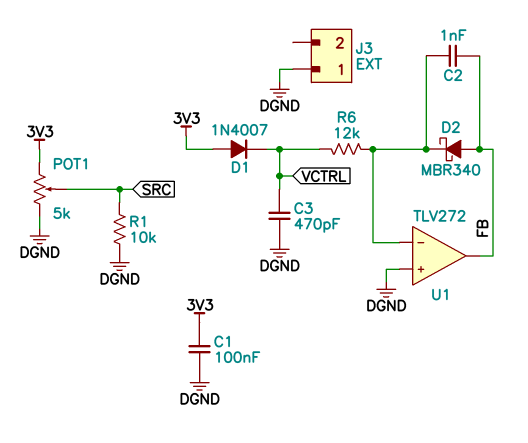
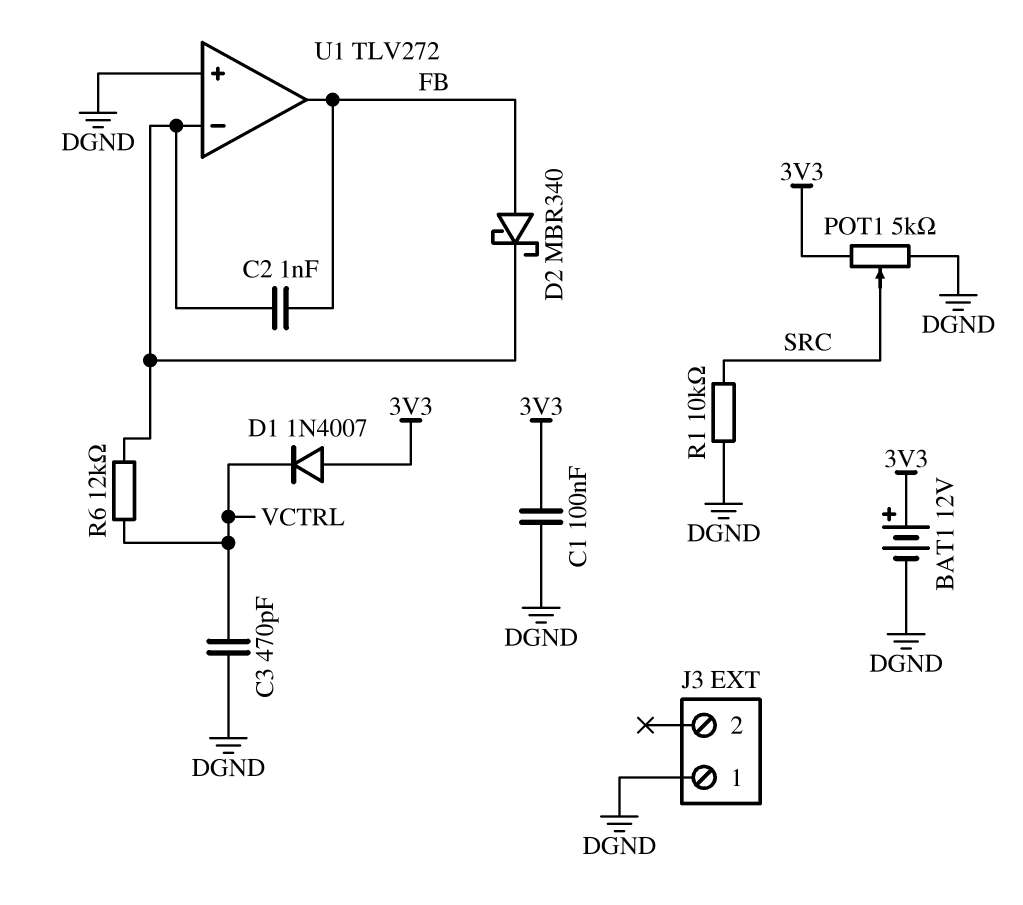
BAT1: none -> 12V (plus 3V3, minus DGND)

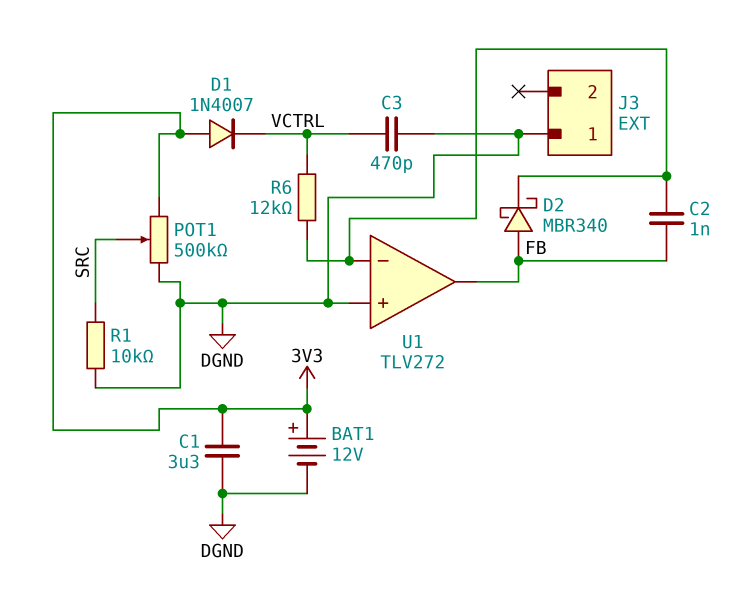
C1: 100nF (3V3, DGND) -> 3.3uF (3V3, DGND)
POT1: 5k (3V3, DGND, wiper SRC) -> 500k (3V3, DGND, wiper SRC)

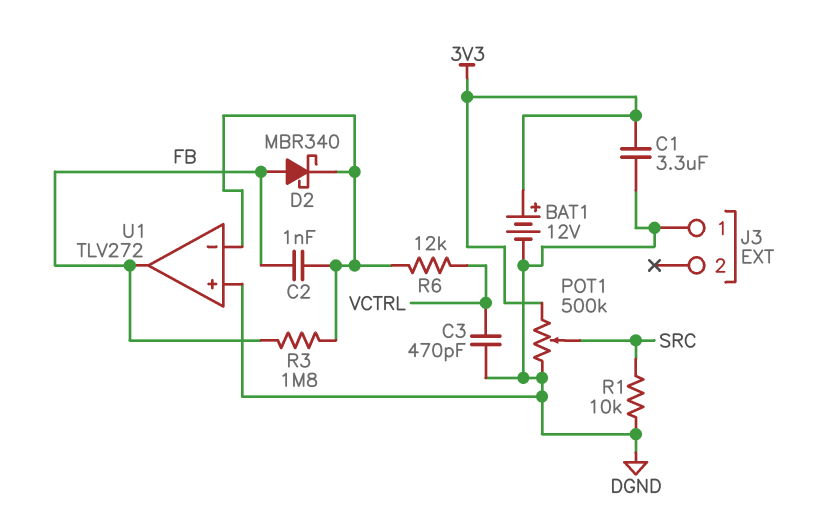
D1: diode 1N4007 (A 3V3, K VCTRL) -> none
R3: none -> 1.8M (FB, U1/in-)

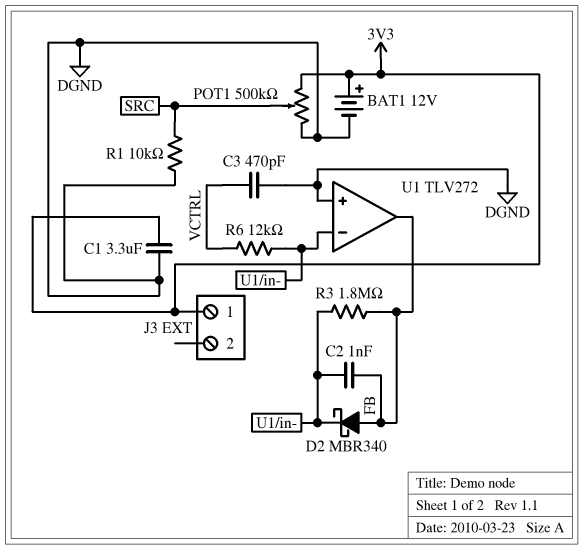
J3 pin 1: DGND -> 3V3

